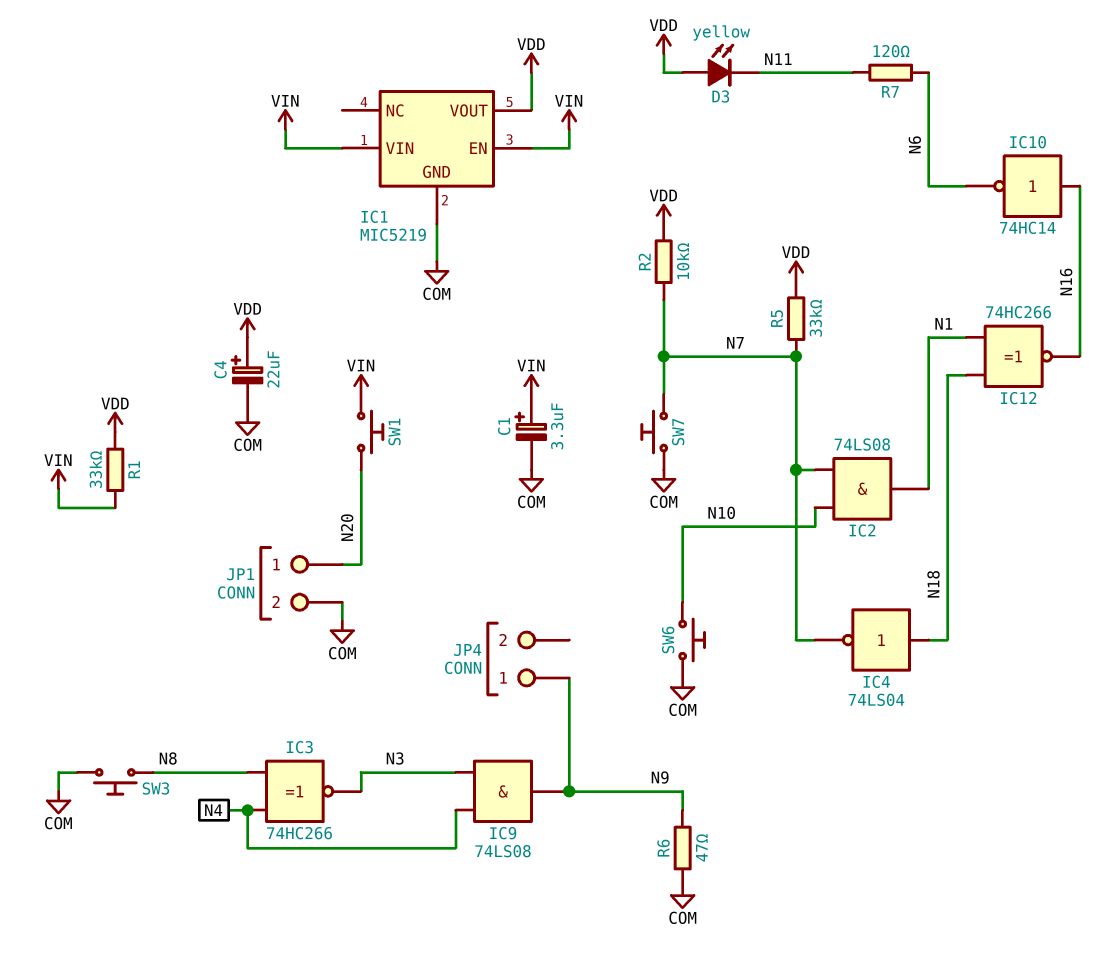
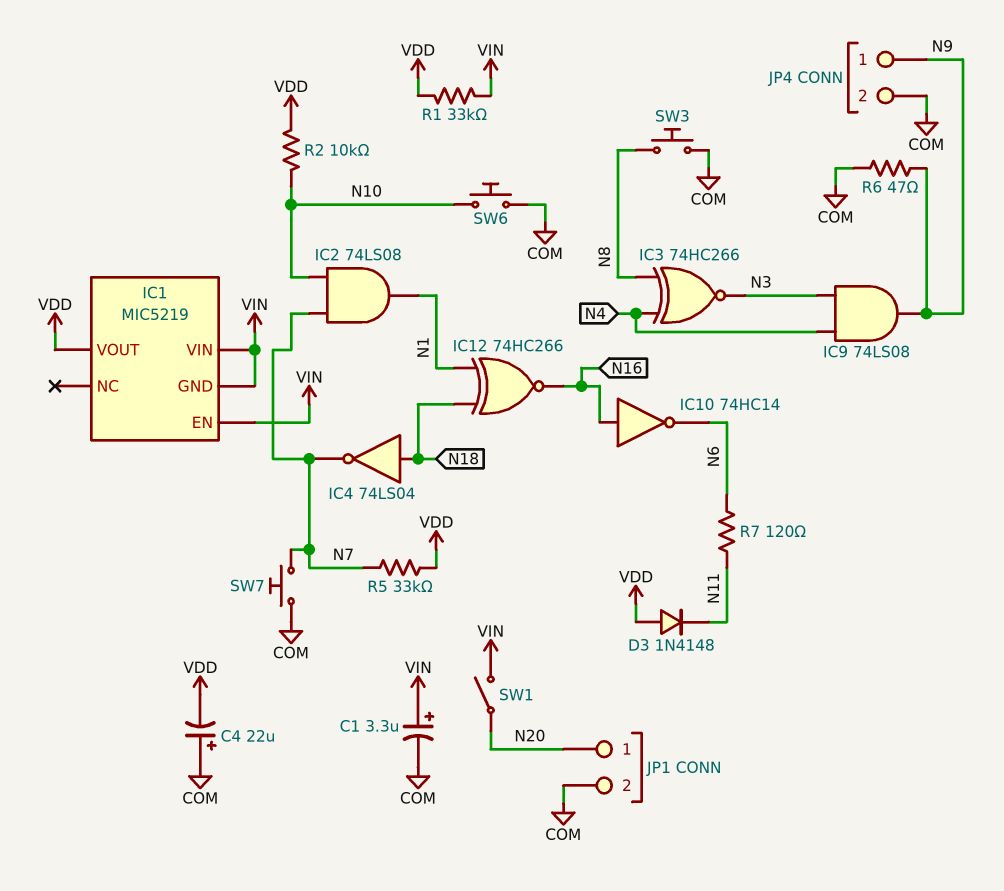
C4: 22uF (plus VDD, minus COM) -> 22uF (plus COM, minus VDD)
D3: LED yellow (A VDD, K N11) -> diode 1N4148 (A VDD, K N11)
IC1 pin GND: COM -> VIN
JP4 pin 2: none -> COM
R2: 10k (N7, VDD) -> 10k (N10, VDD)
SW1: button (N20, VIN) -> switch (N20, VIN)

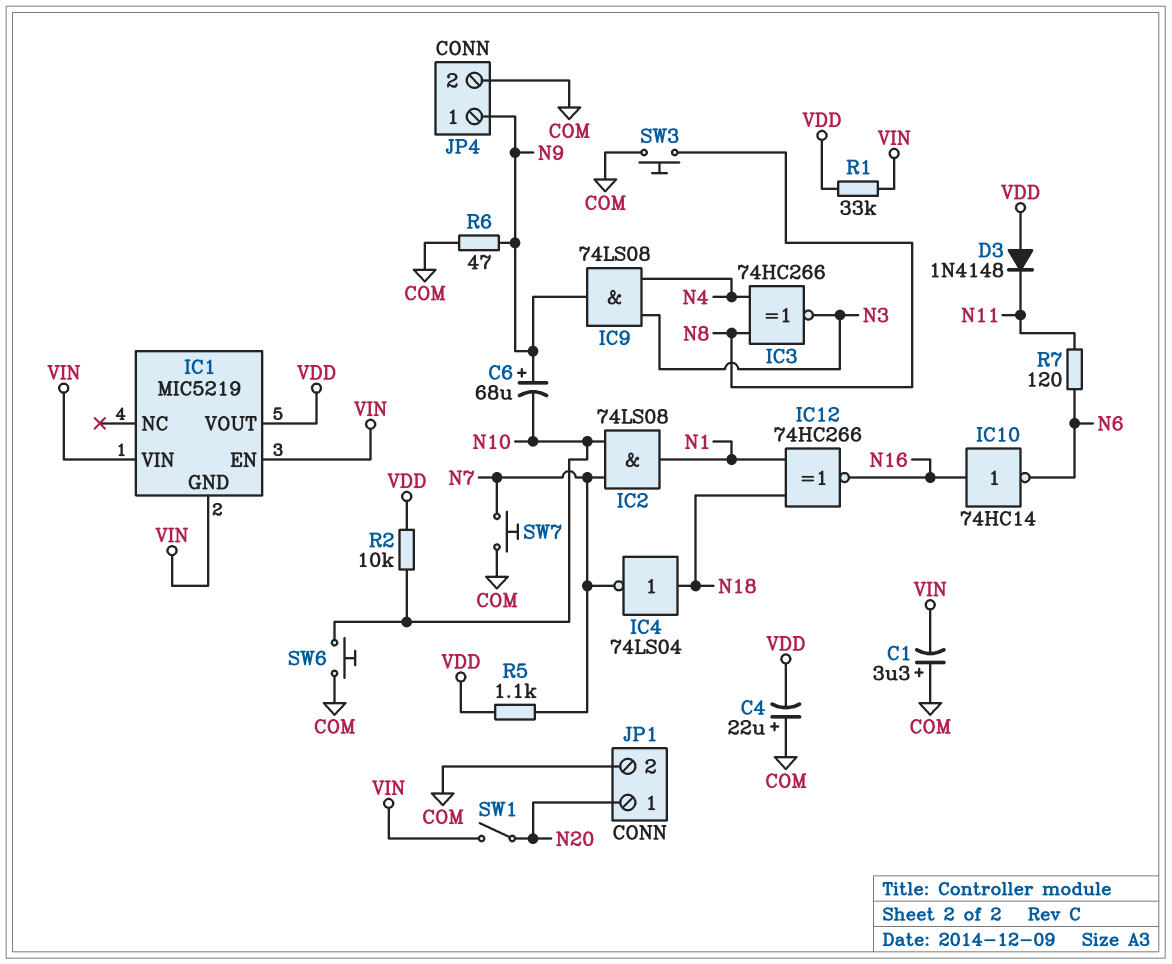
C1: 3.3uF (plus VIN, minus COM) -> 3.3uF (plus COM, minus VIN)
C6: none -> 68uF (plus N9, minus N10)
R5: 33k (N7, VDD) -> 1.1k (N7, VDD)

